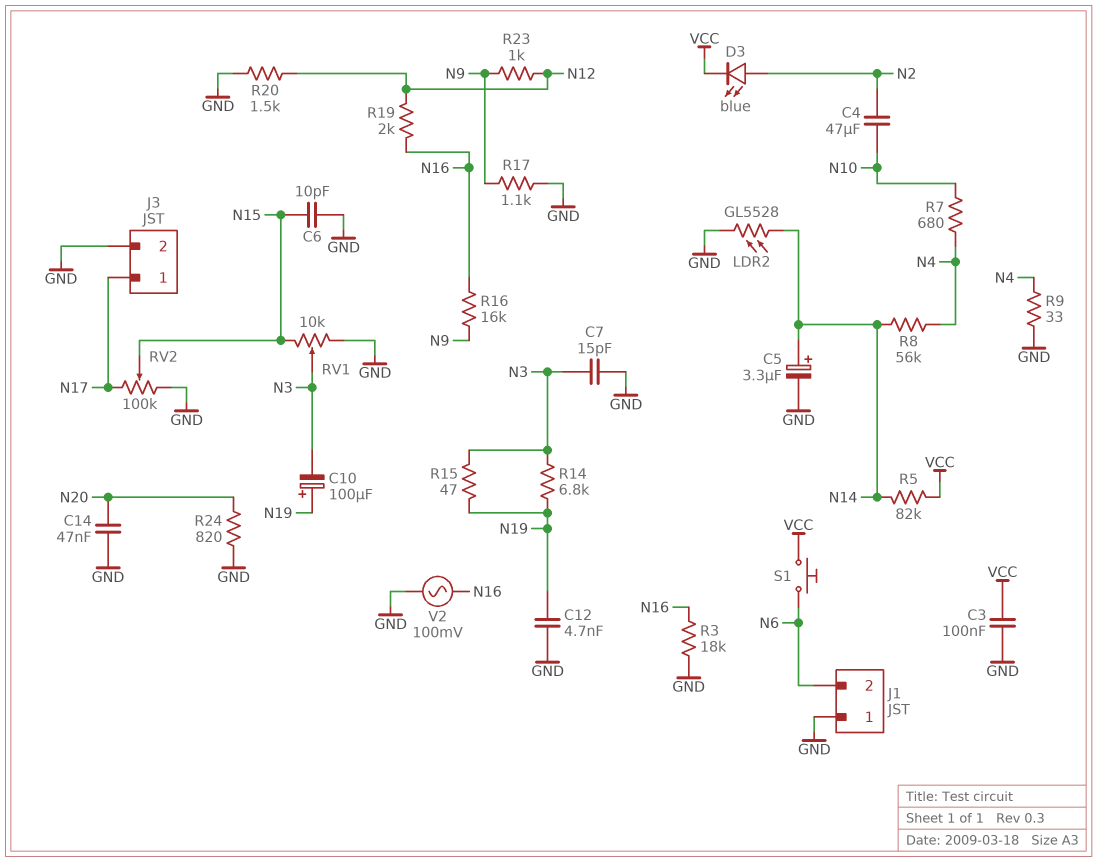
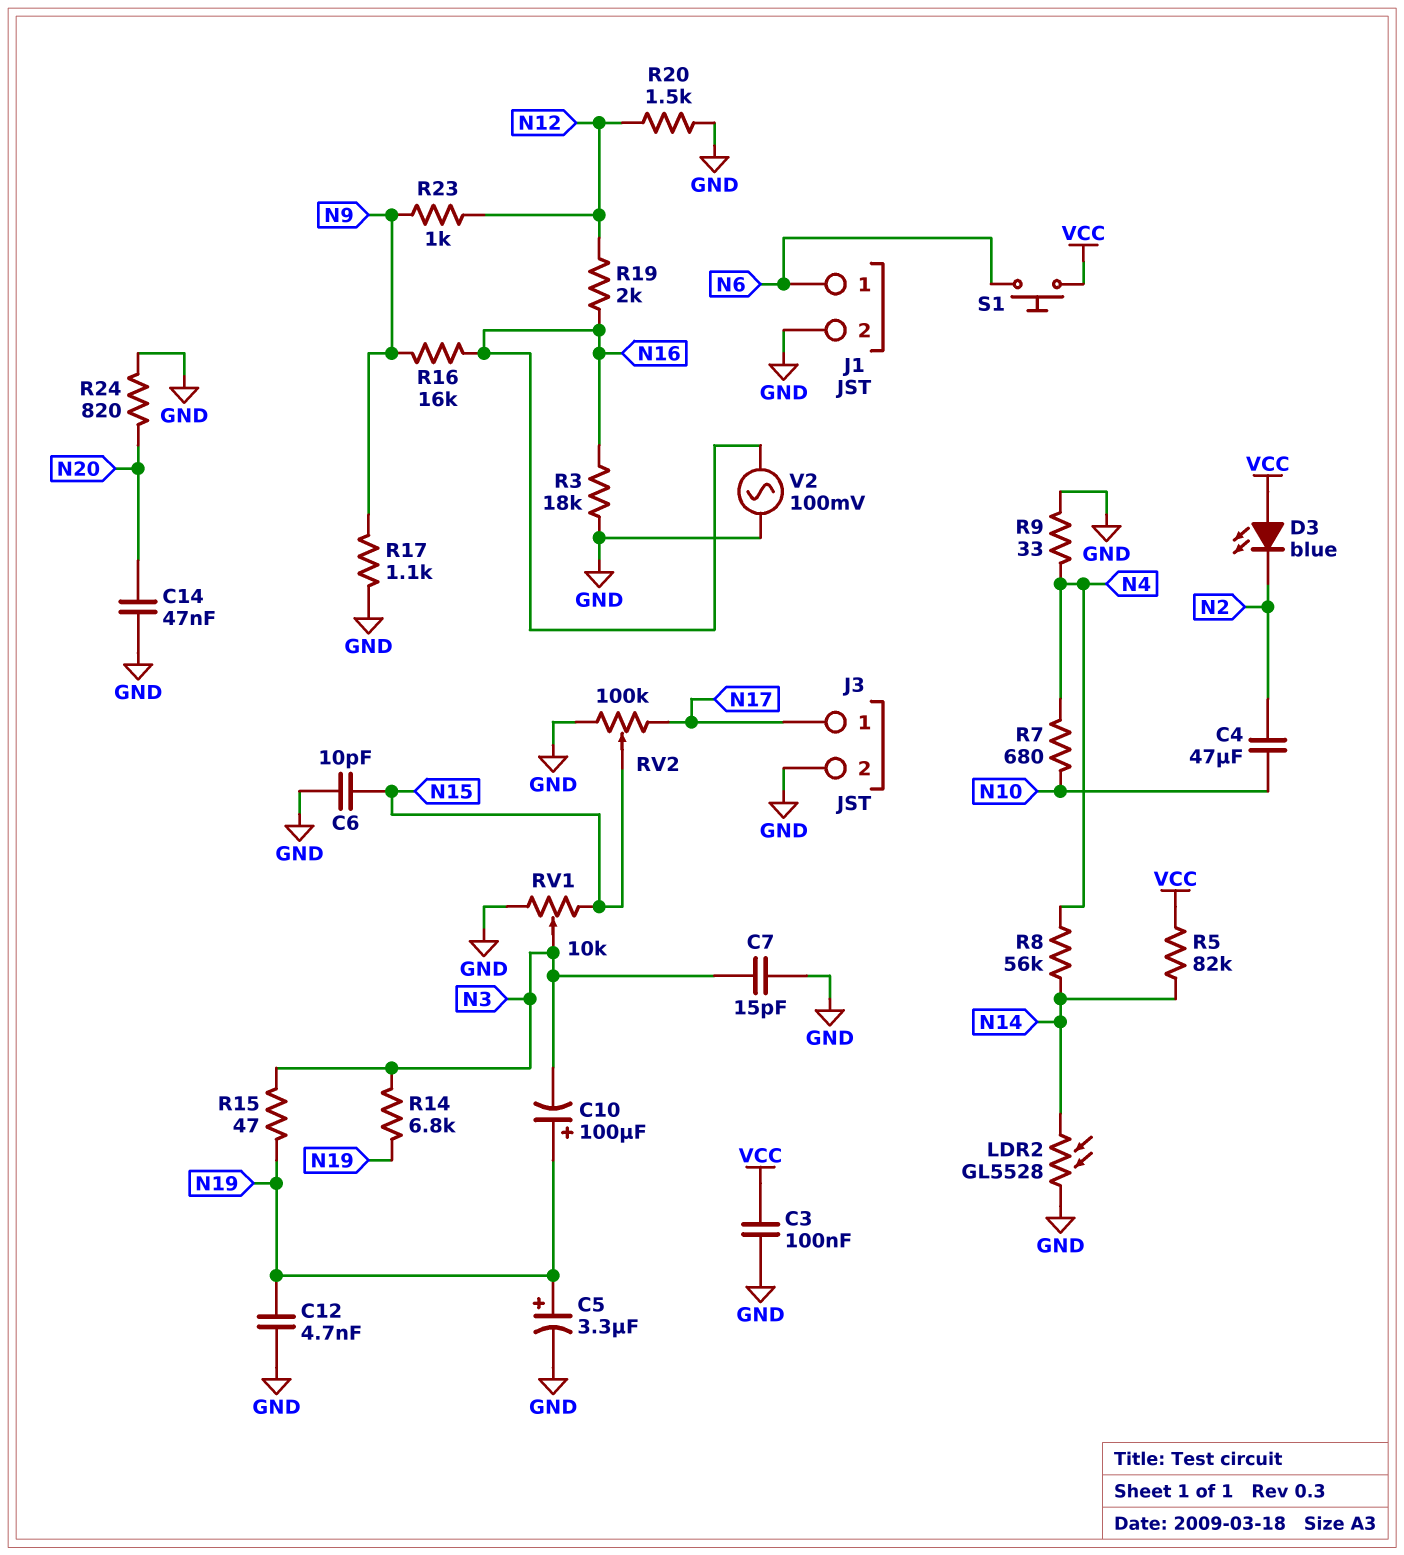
C5: 3.3uF (plus N14, minus GND) -> 3.3uF (plus N19, minus GND)
D3: LED blue (A N2, K VCC) -> LED blue (A VCC, K N2)
J1 pin 1: GND -> N6
J1 pin 2: N6 -> GND

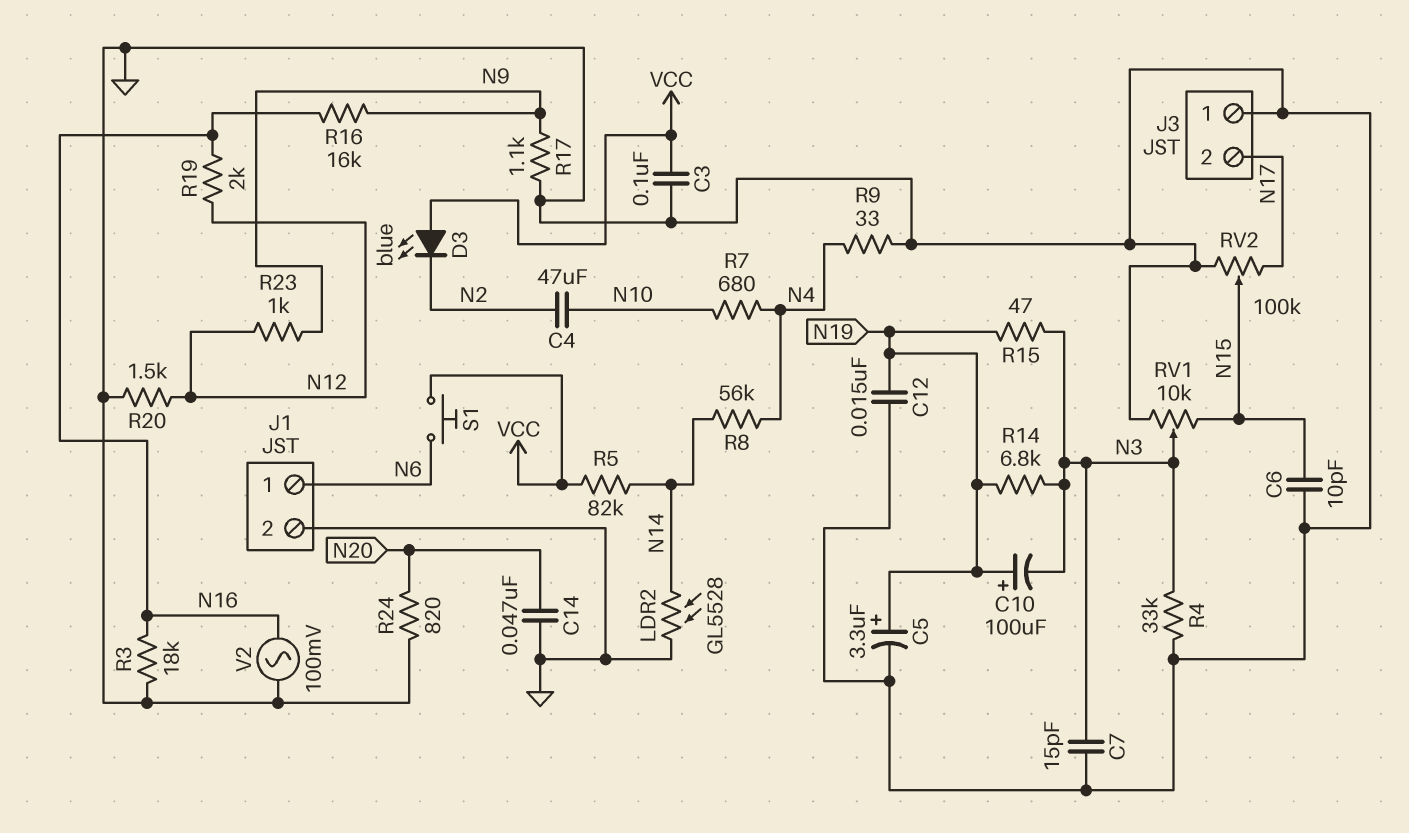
C12: 4.7nF (GND, N19) -> 15nF (GND, N19)
J3 pin 1: N17 -> GND
J3 pin 2: GND -> N17
R4: none -> 33k (GND, N3)

